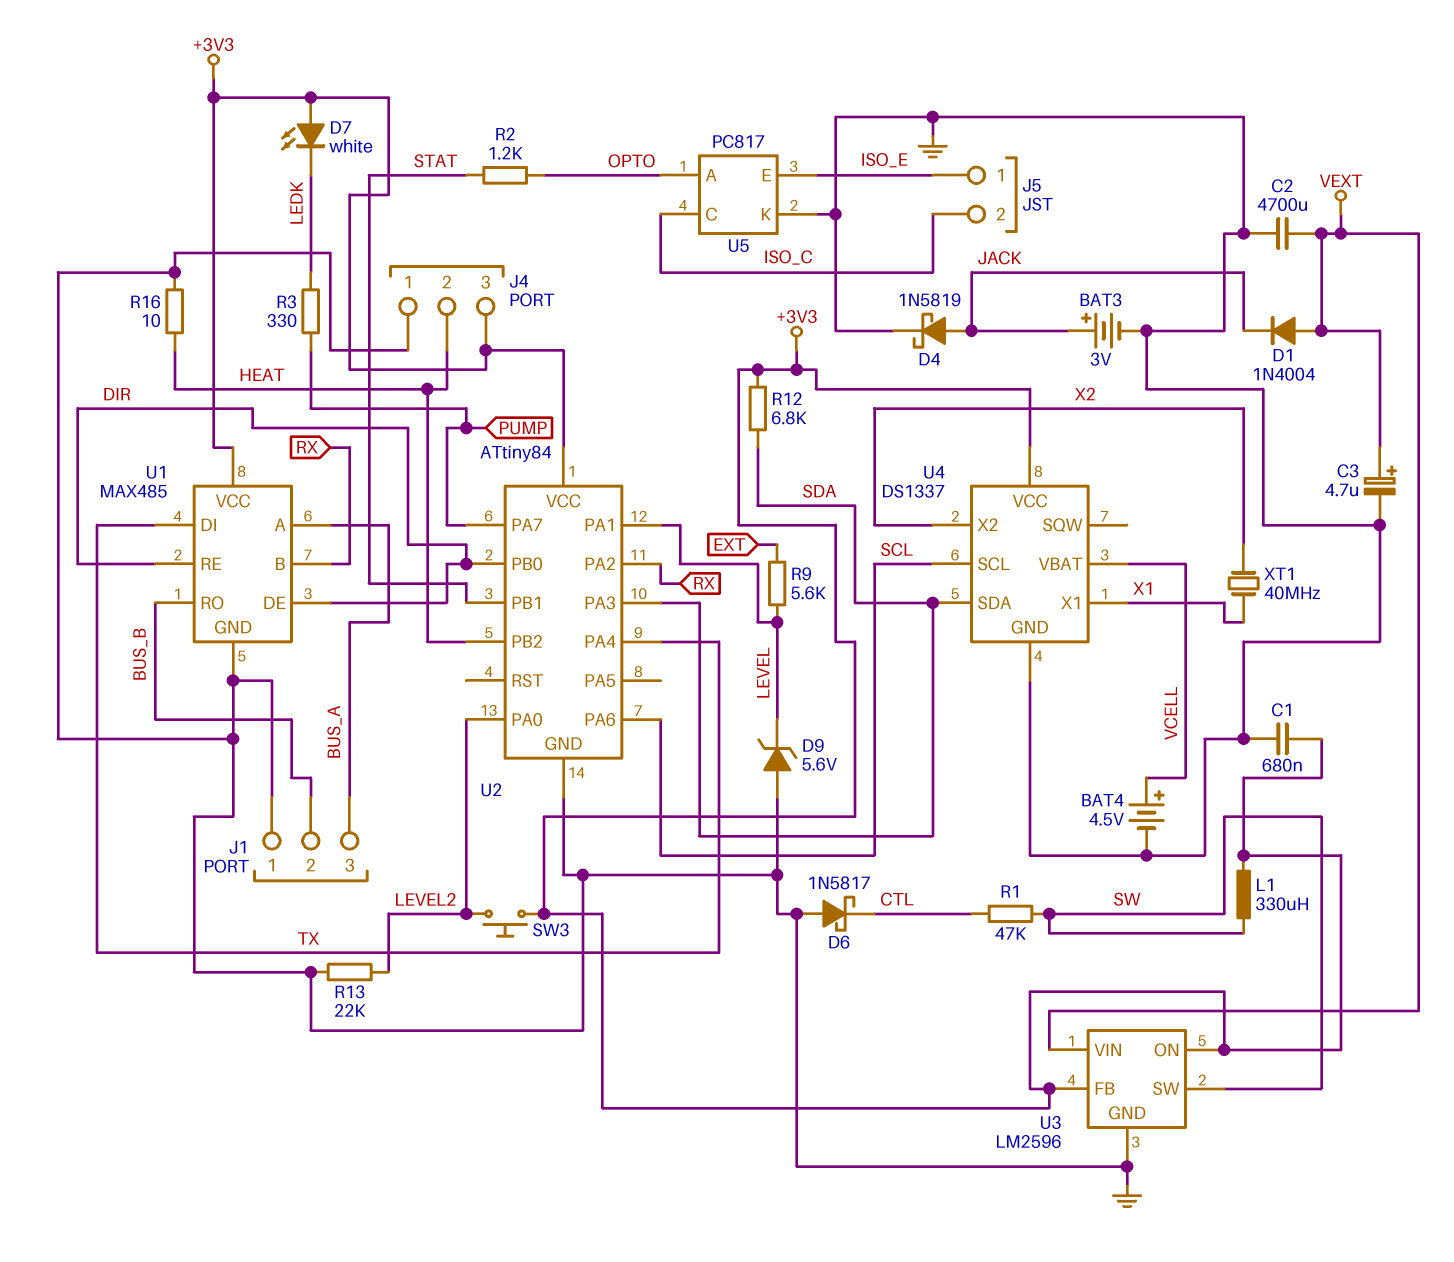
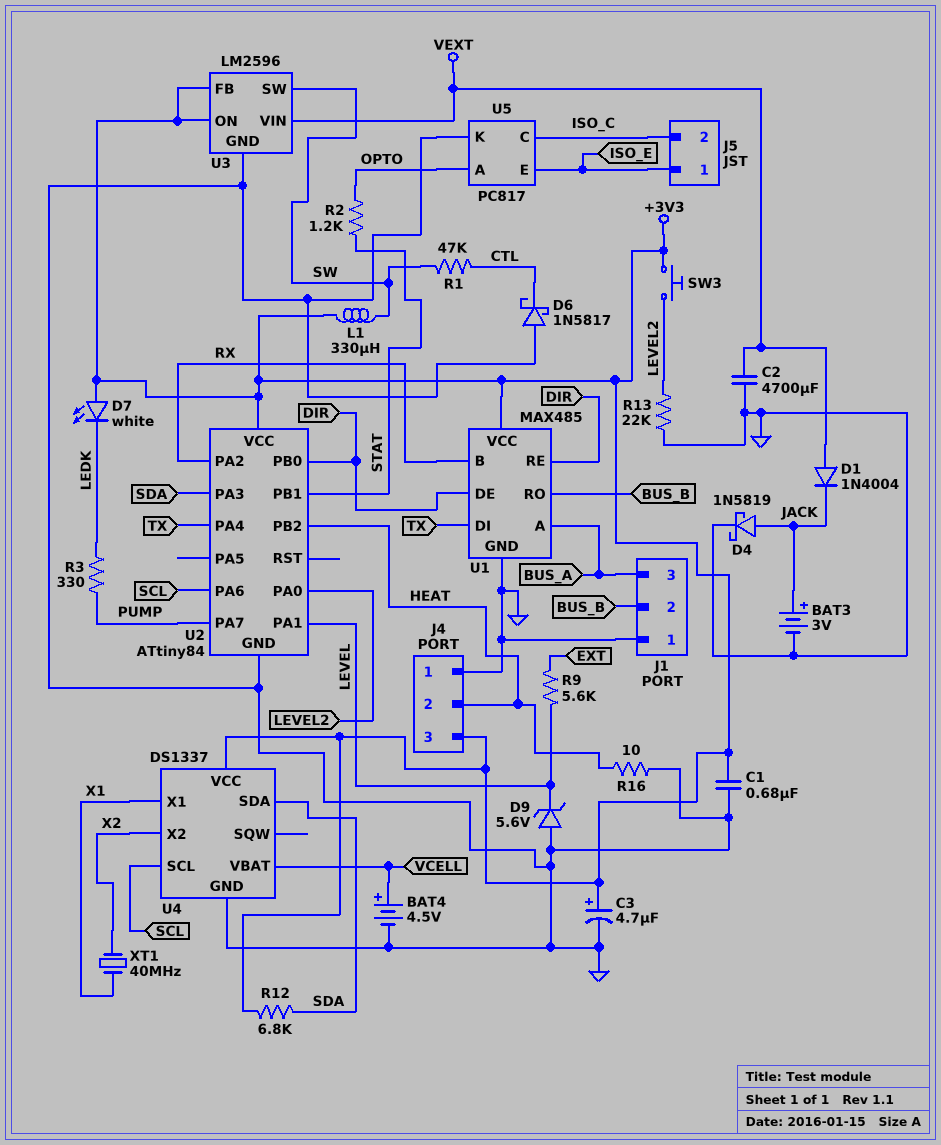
C3: 4.7uF (plus VEXT, minus GND) -> 4.7uF (plus +3V3, minus GND)

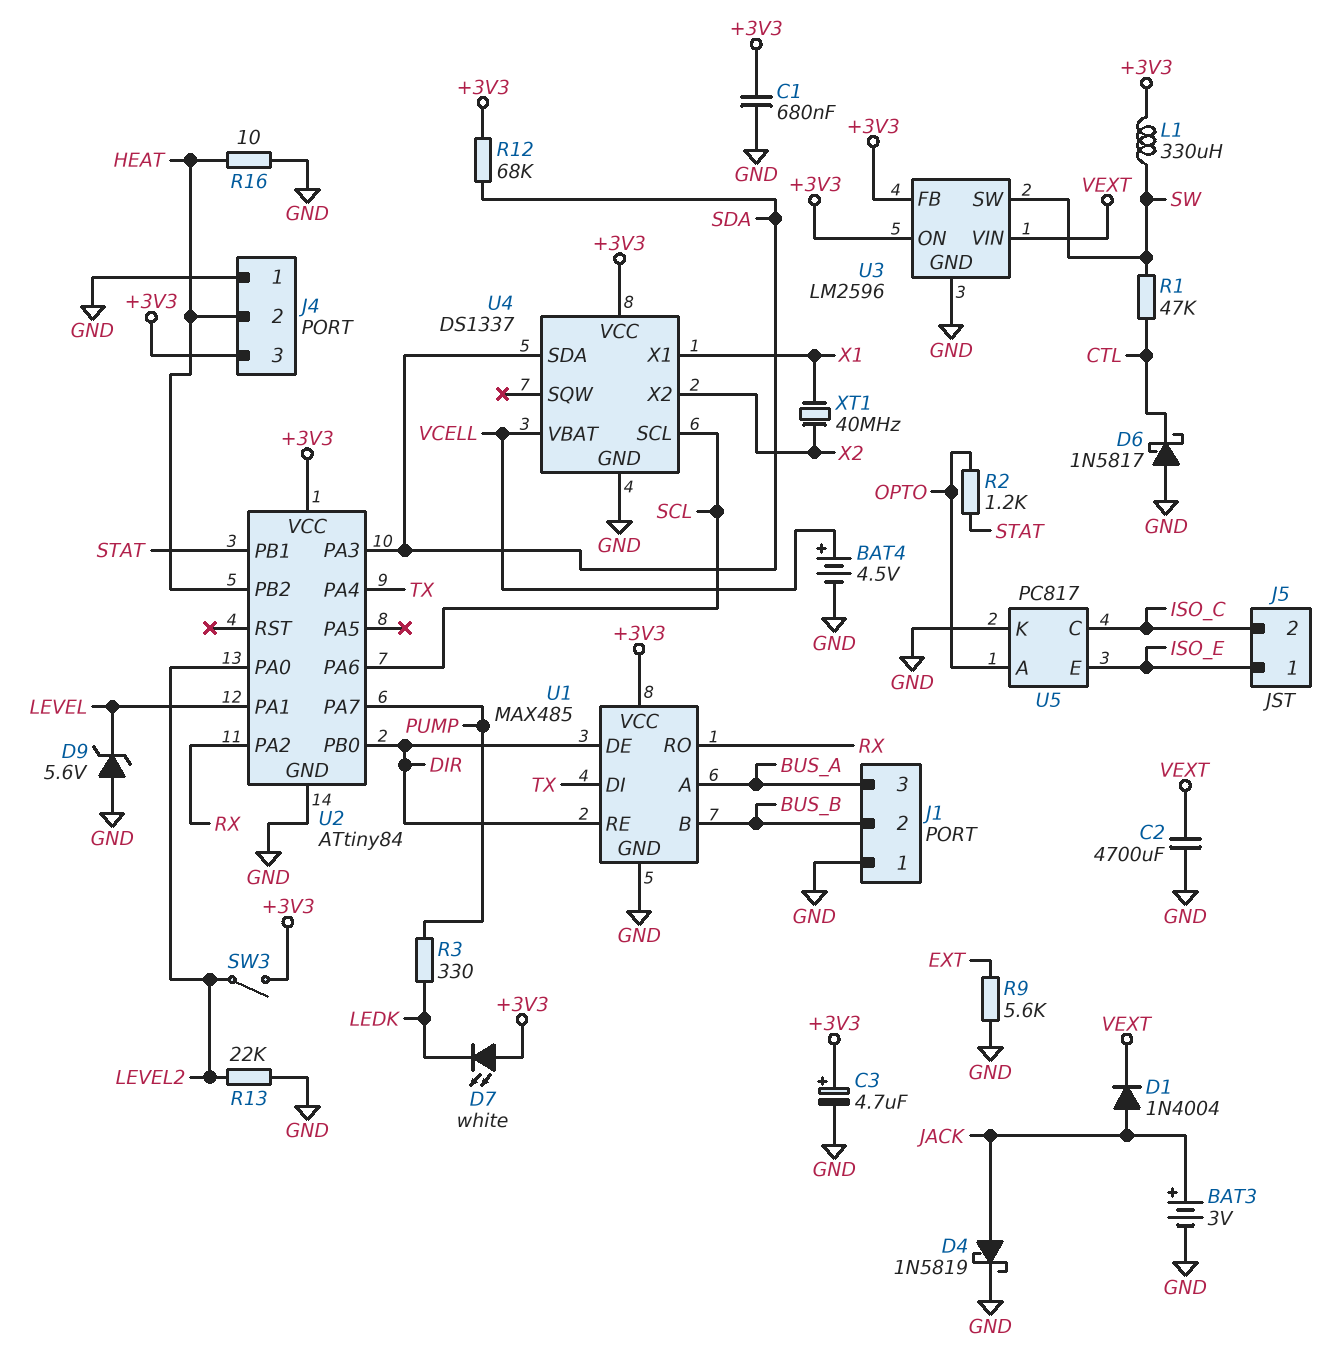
D1: diode 1N4004 (A VEXT, K JACK) -> diode 1N4004 (A JACK, K VEXT)
R9: 5.6k (EXT, LEVEL) -> 5.6k (EXT, GND)
R12: 6.8k (+3V3, SDA) -> 68k (+3V3, SDA)
SW3: button (+3V3, LEVEL2) -> switch (+3V3, LEVEL2)
U1 pin B: RX -> BUS_B
U1 pin RO: BUS_B -> RX

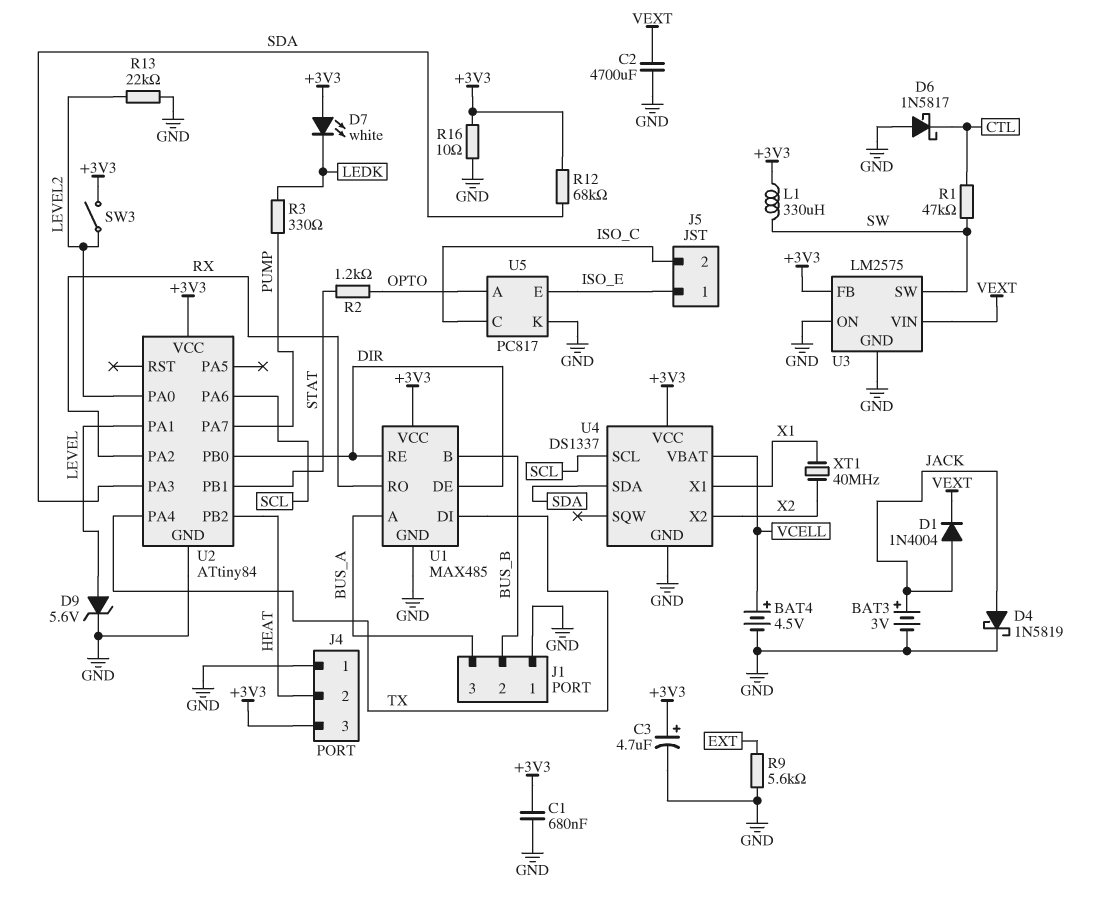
D9: zener 5.6V (A GND, K LEVEL) -> zener 5.6V (A LEVEL, K GND)
R16: 10 (GND, HEAT) -> 10 (+3V3, GND)
U3: LM2596 -> LM2575
U3 pin ON: +3V3 -> GND

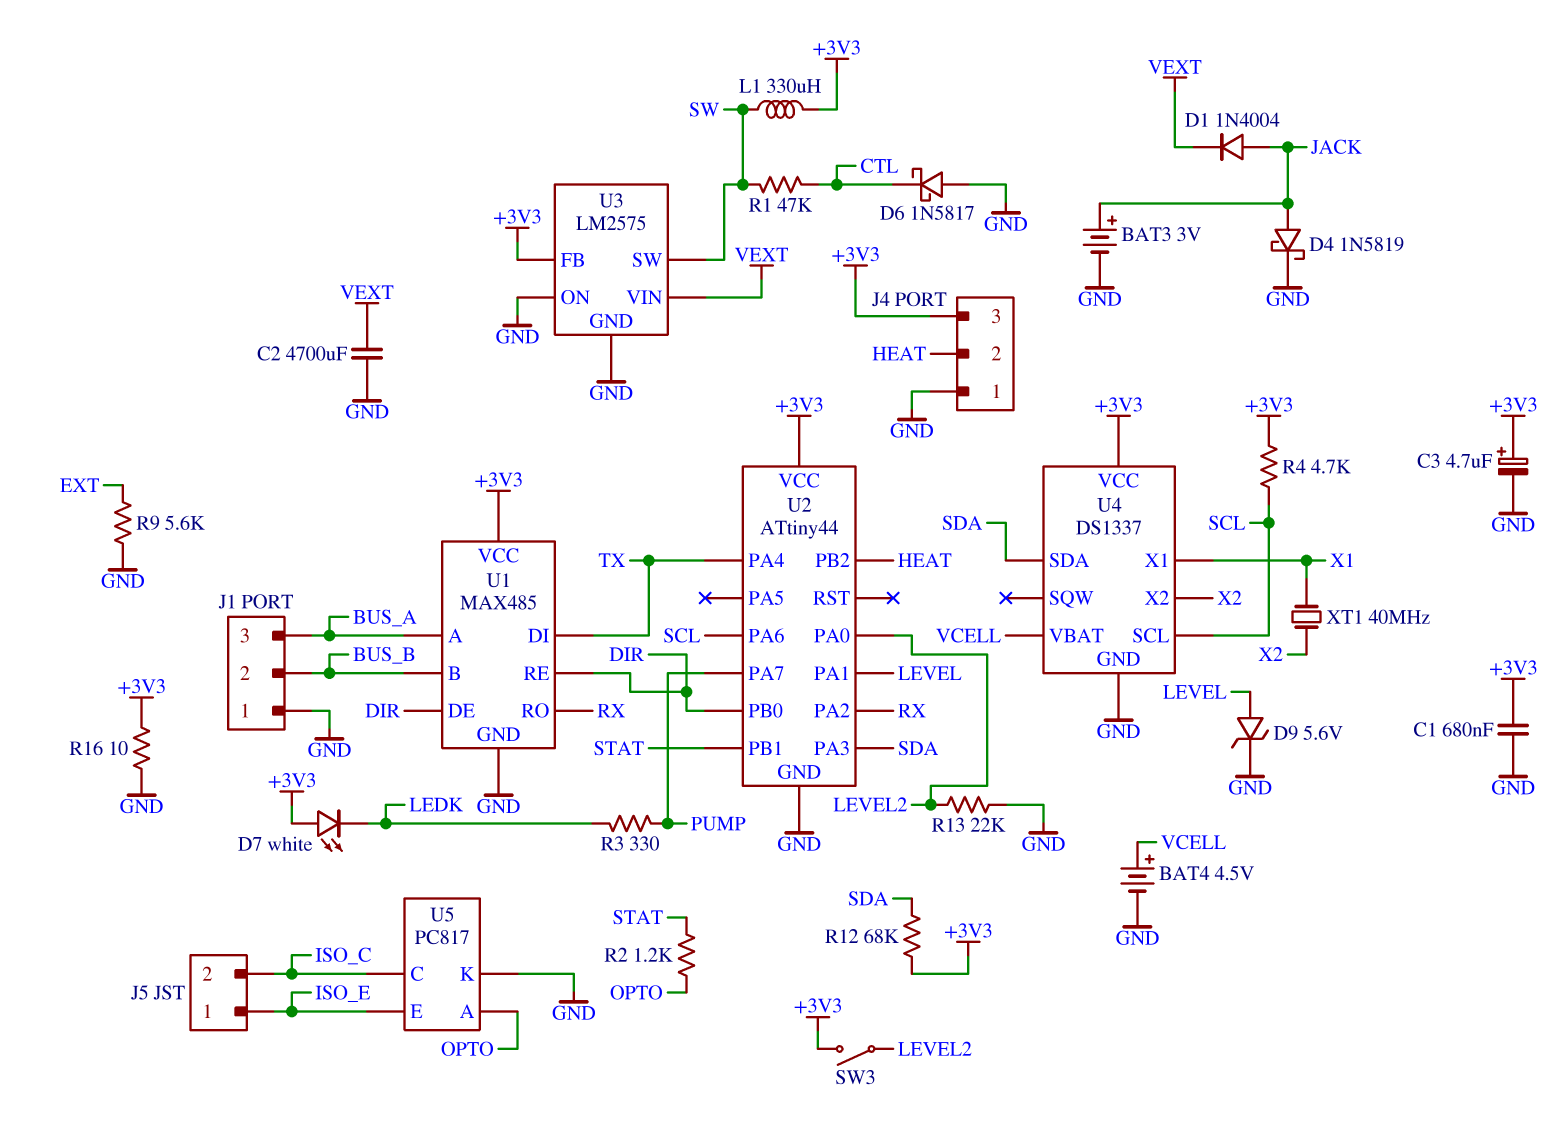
R4: none -> 4.7k (+3V3, SCL)
U2: ATtiny84 -> ATtiny44

